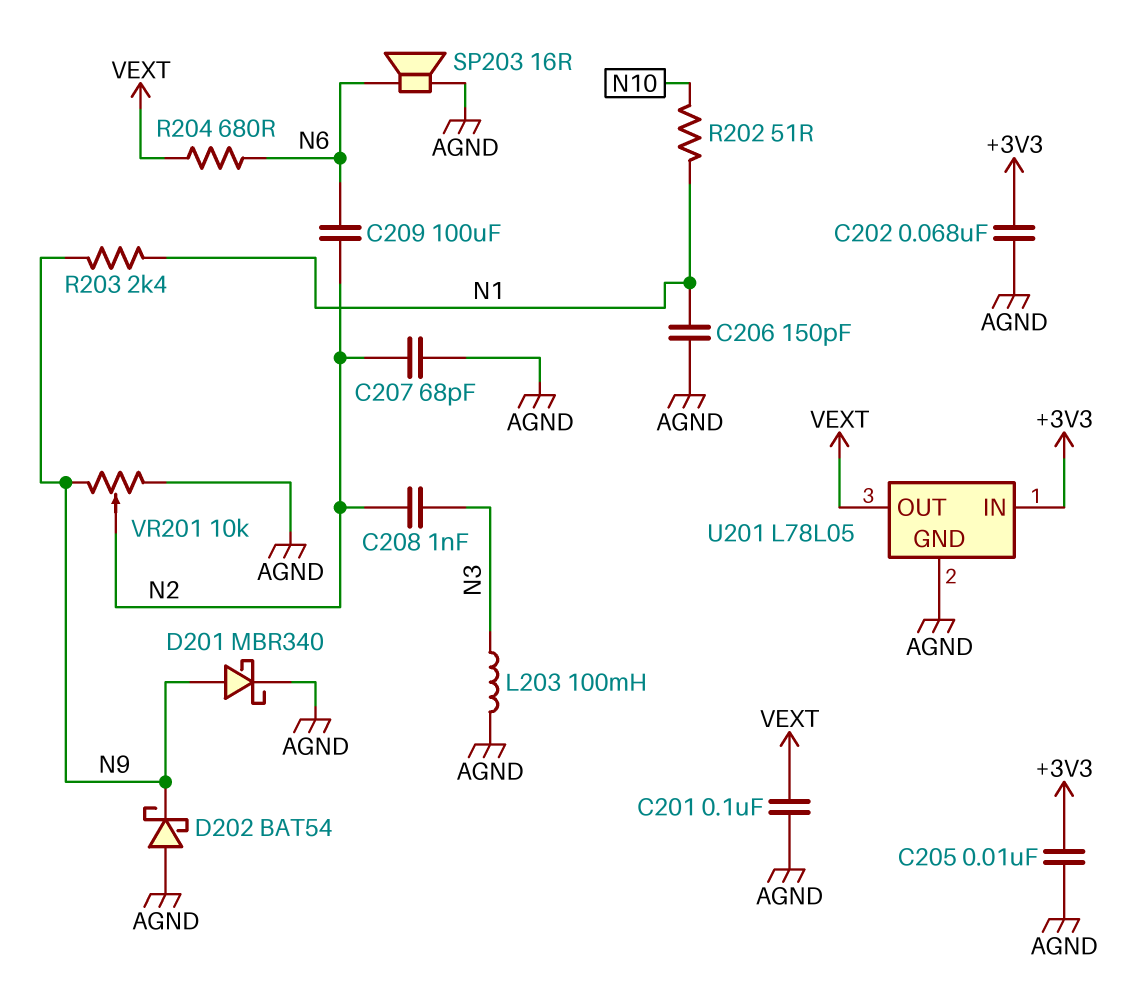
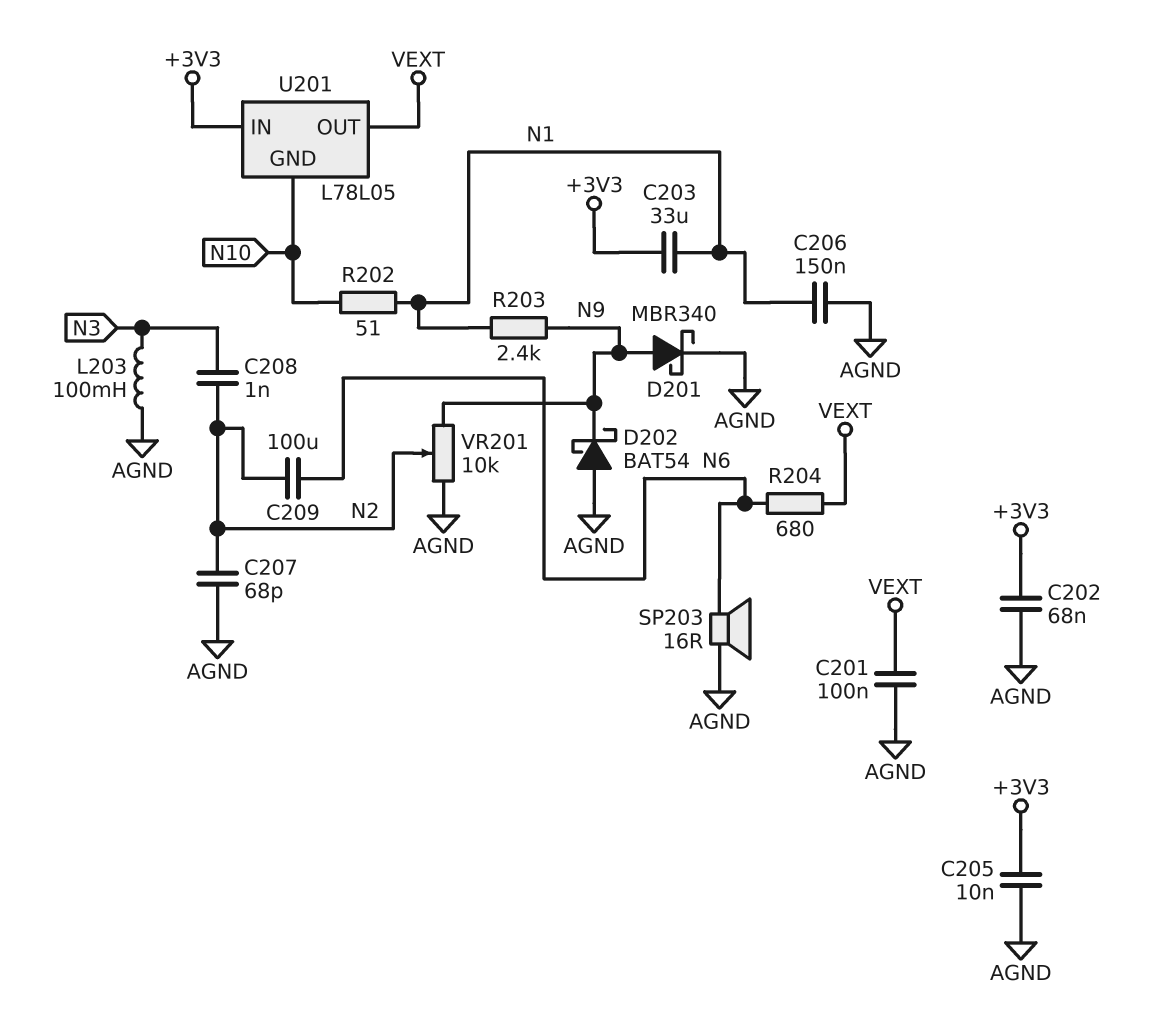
C203: none -> 33uF (+3V3, N1)
C206: 150pF (AGND, N1) -> 150nF (AGND, N1)
U201 pin GND: AGND -> N10

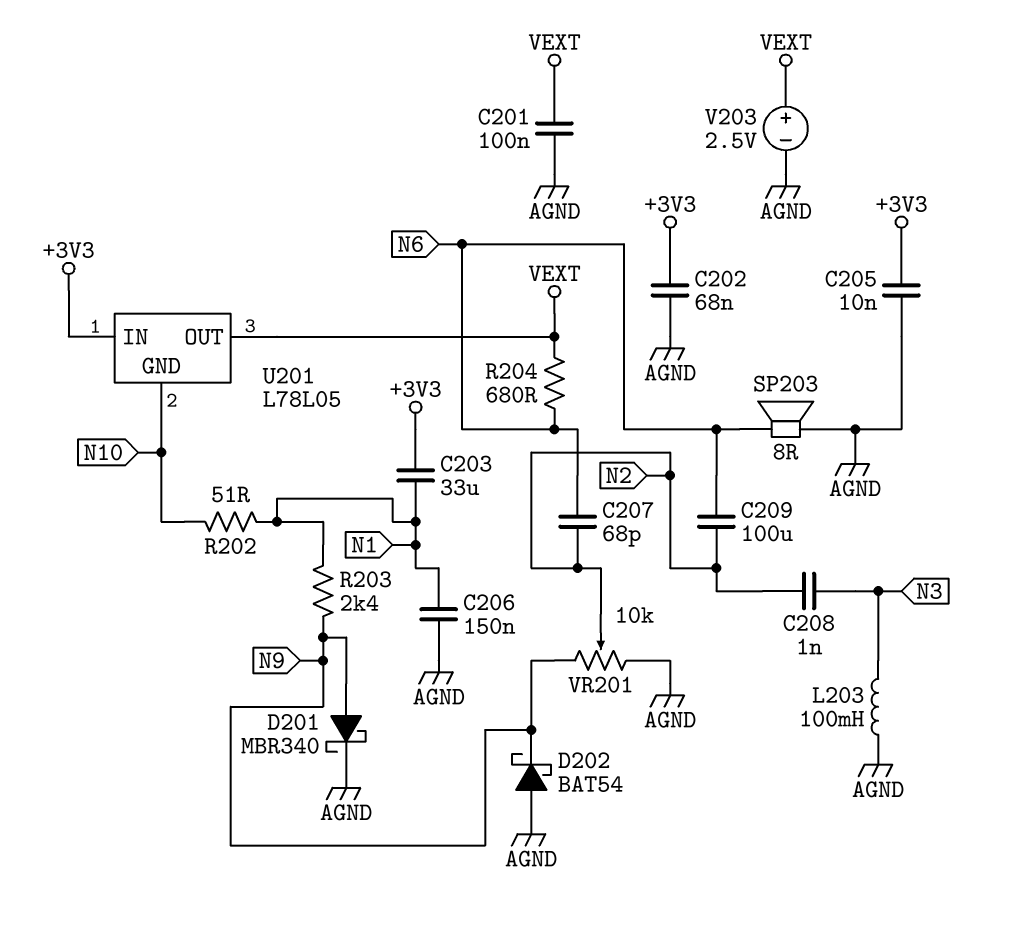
C207: 68pF (AGND, N2) -> 68pF (N2, N6)
SP203: speaker 16R (AGND, N6) -> speaker 8R (AGND, N6)
V203: none -> 2.5V (plus VEXT, minus AGND)

